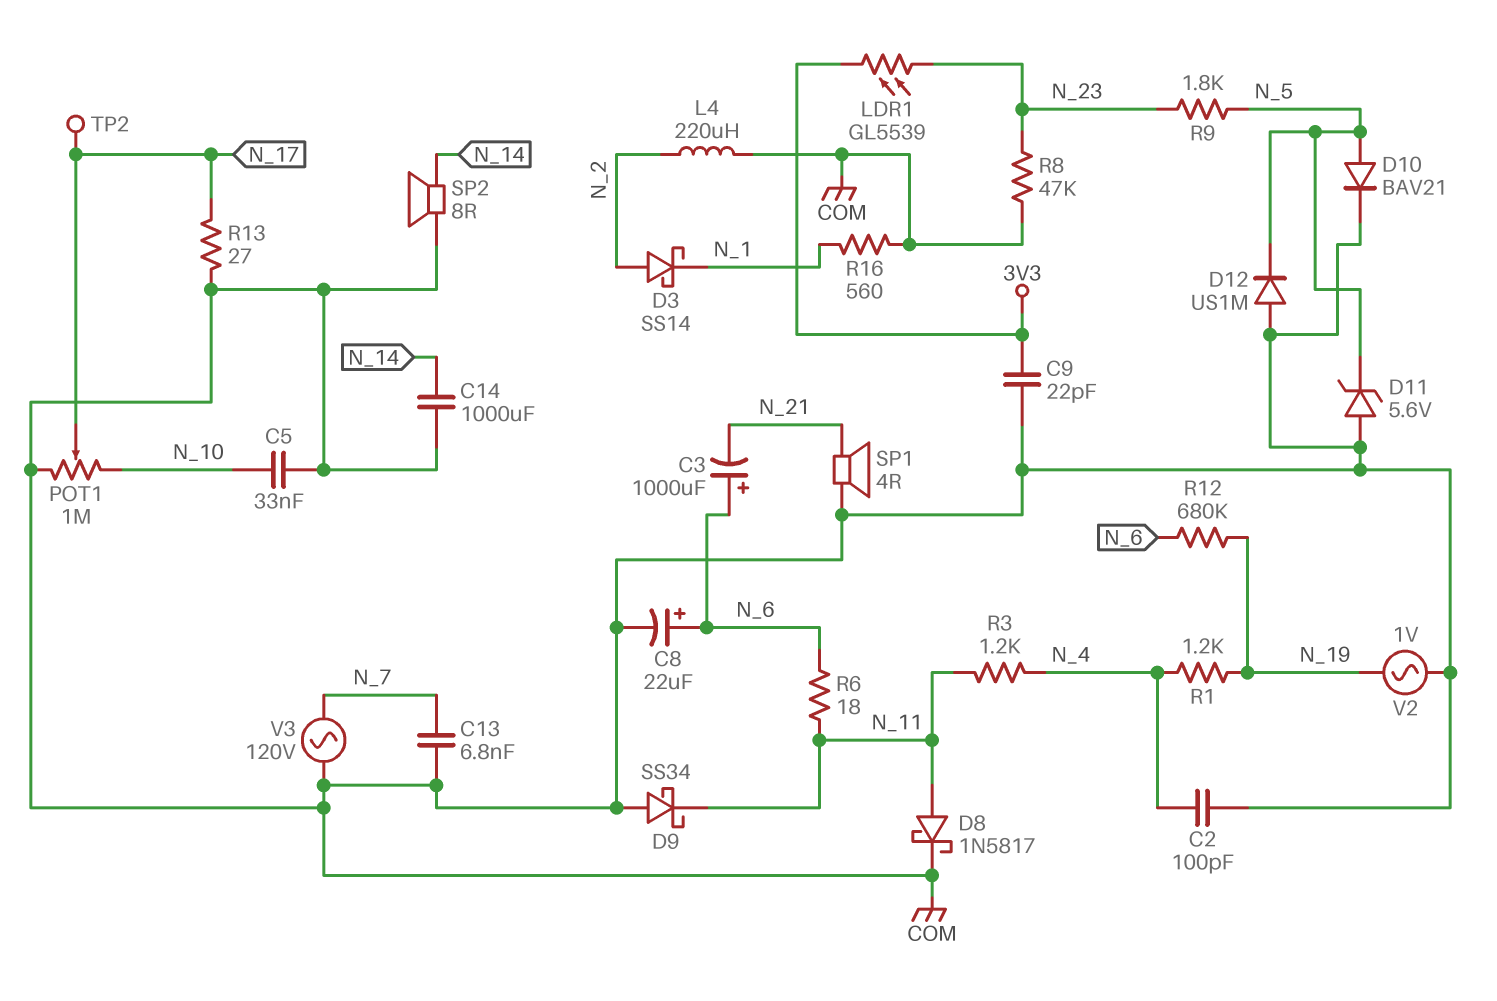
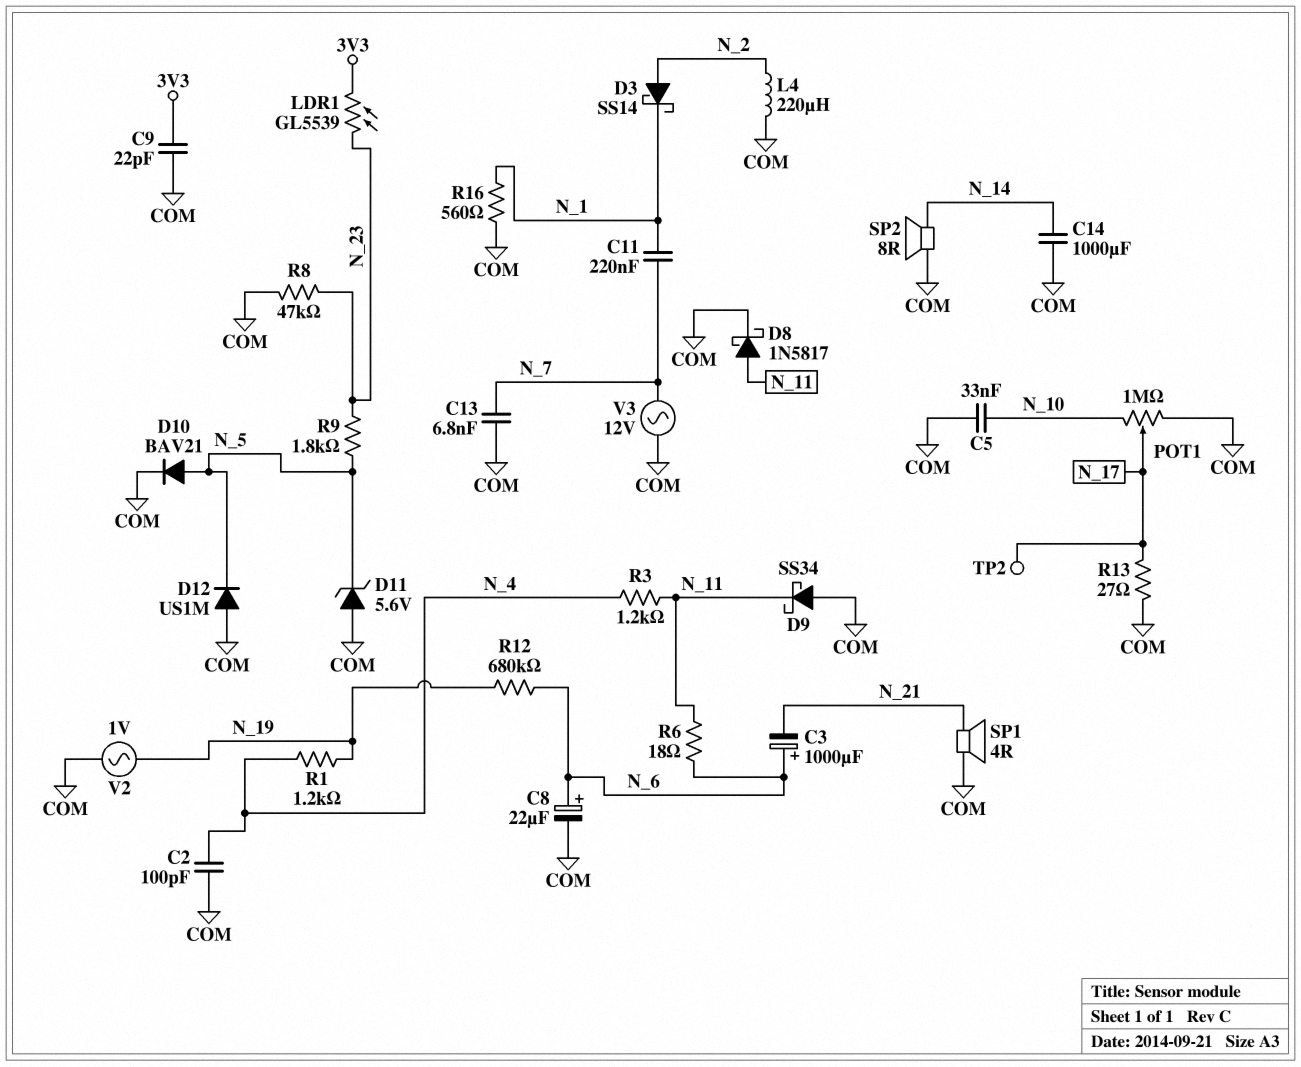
C11: none -> 220nF (N_1, N_7)
V3: AC 120V (COM, N_7) -> AC 12V (COM, N_7)

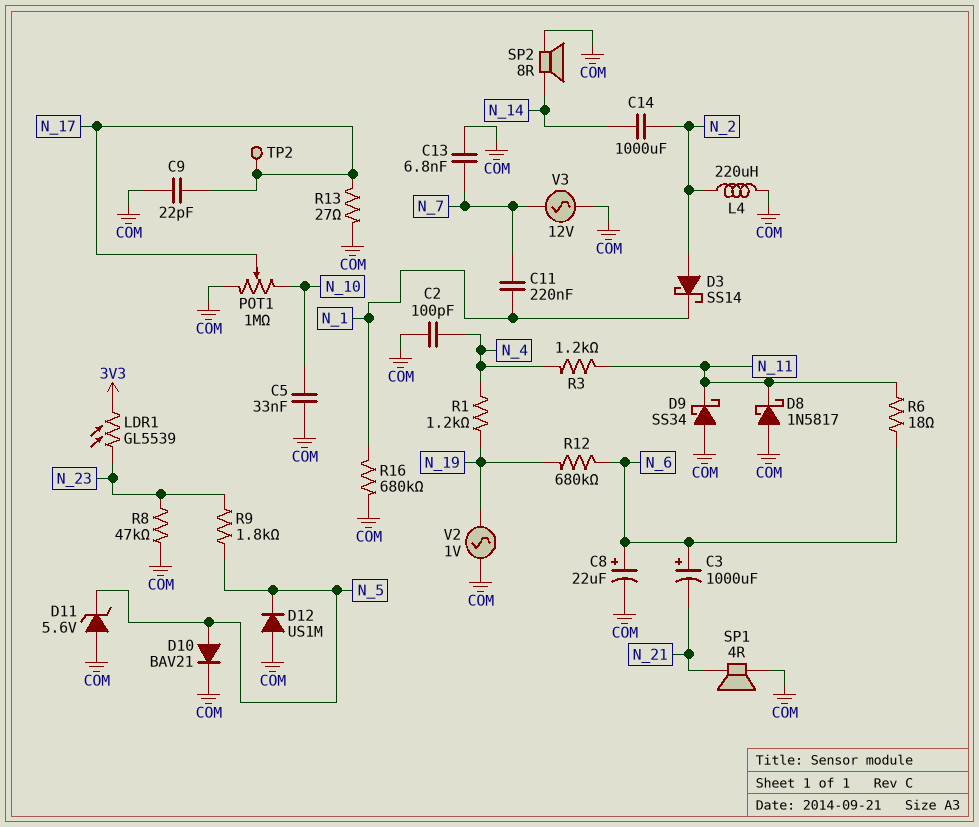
C9: 22pF (3V3, COM) -> 22pF (COM, N_17)
C14: 1000uF (COM, N_14) -> 1000uF (N_2, N_14)
D8: schottky 1N5817 (A N_11, K COM) -> schottky 1N5817 (A COM, K N_11)
R16: 560 (COM, N_1) -> 680k (COM, N_1)

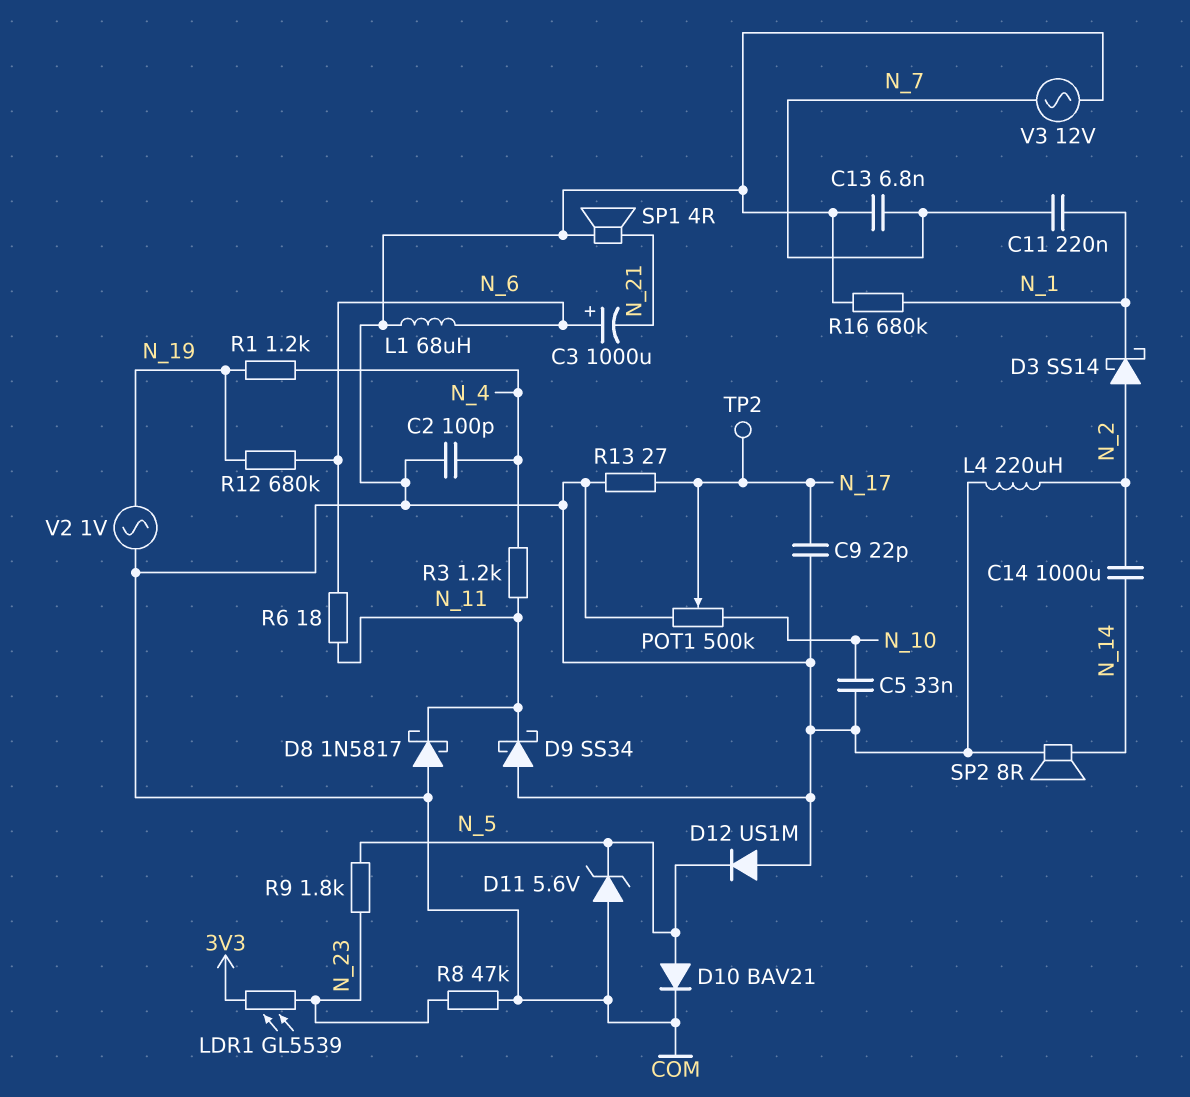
C8: 22uF (plus N_6, minus COM) -> none
L1: none -> 68uH (COM, N_6)
POT1: 1M (COM, N_10, wiper N_17) -> 500k (COM, N_10, wiper N_17)

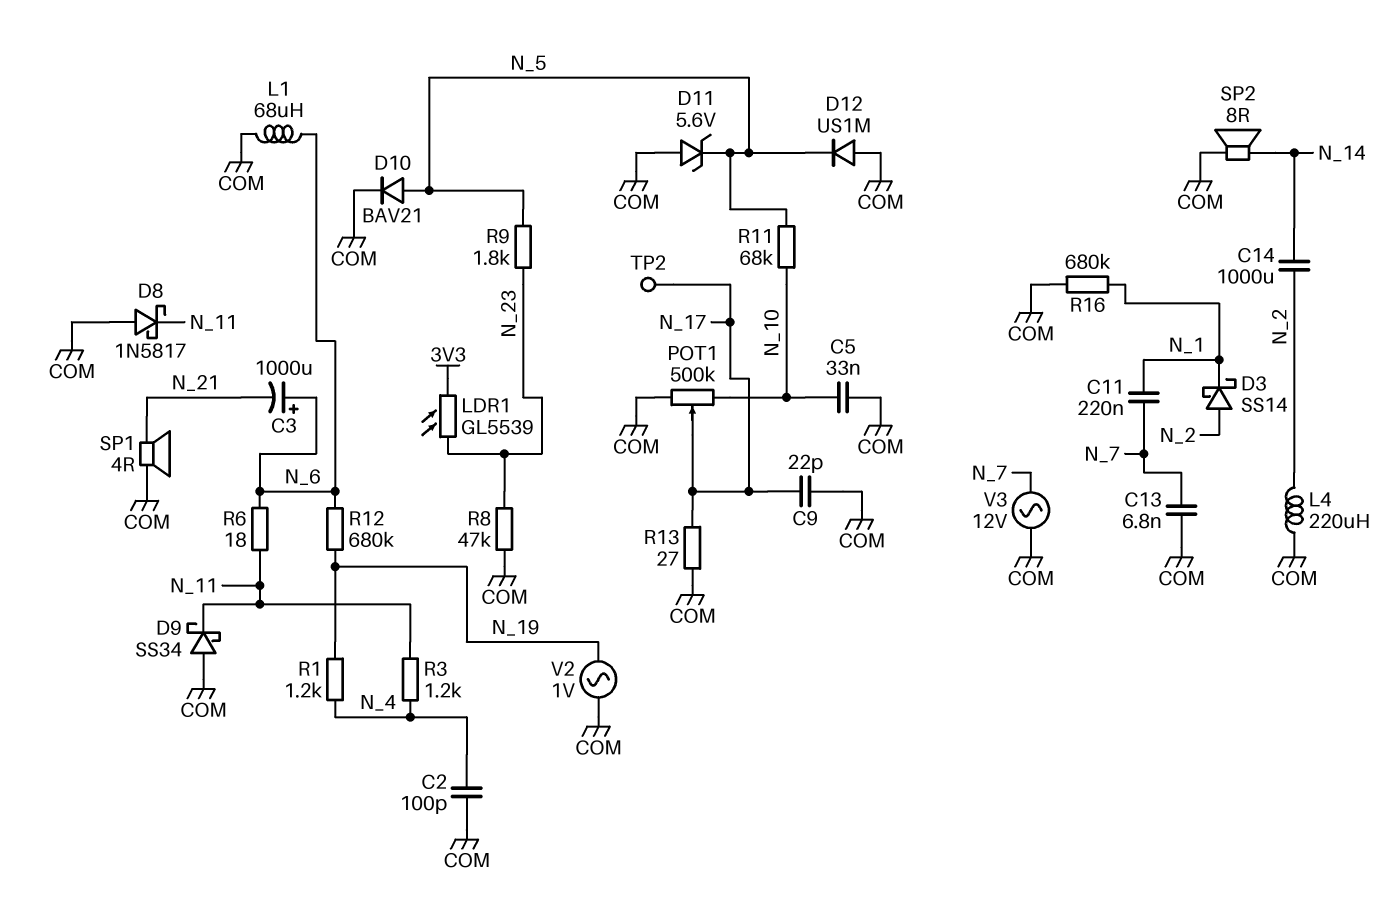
R11: none -> 68k (N_5, N_10)

